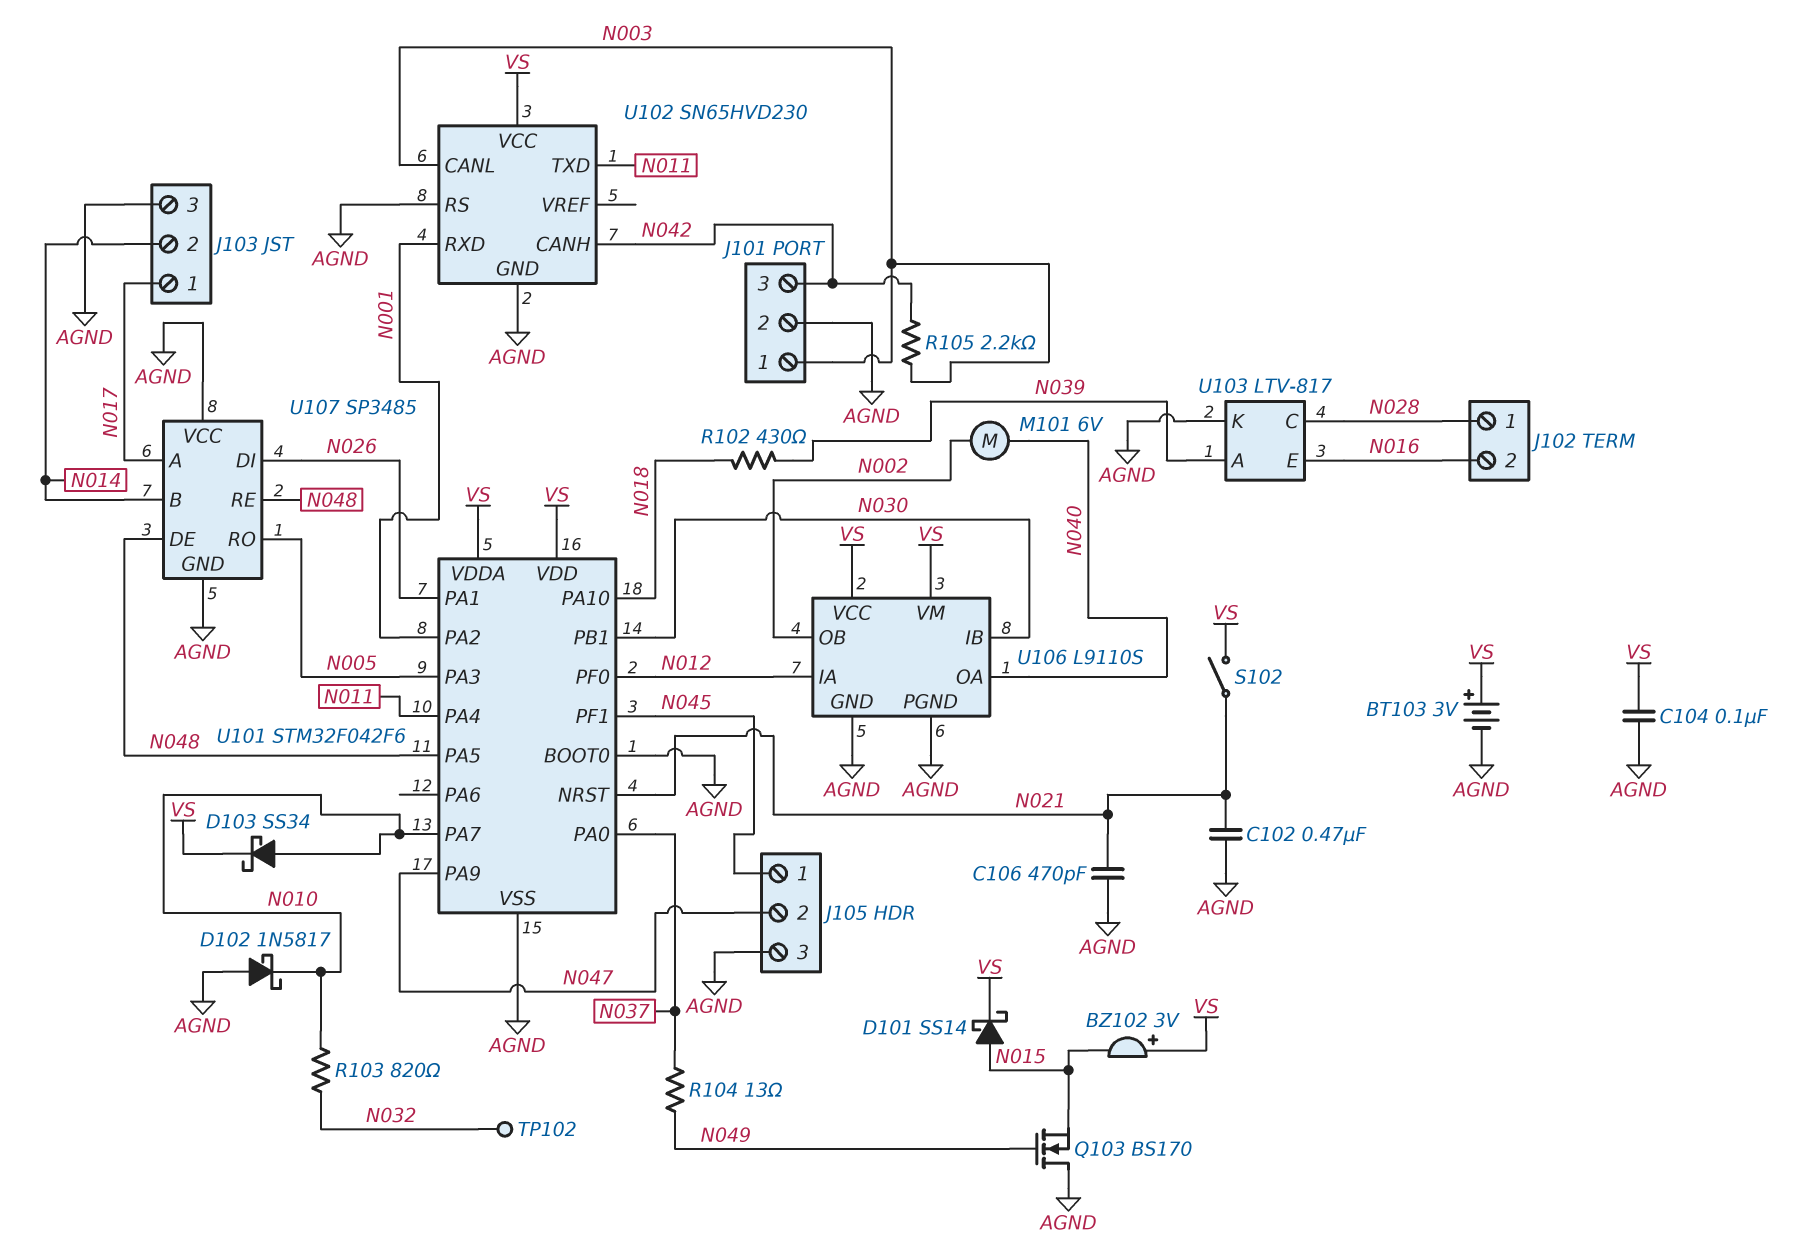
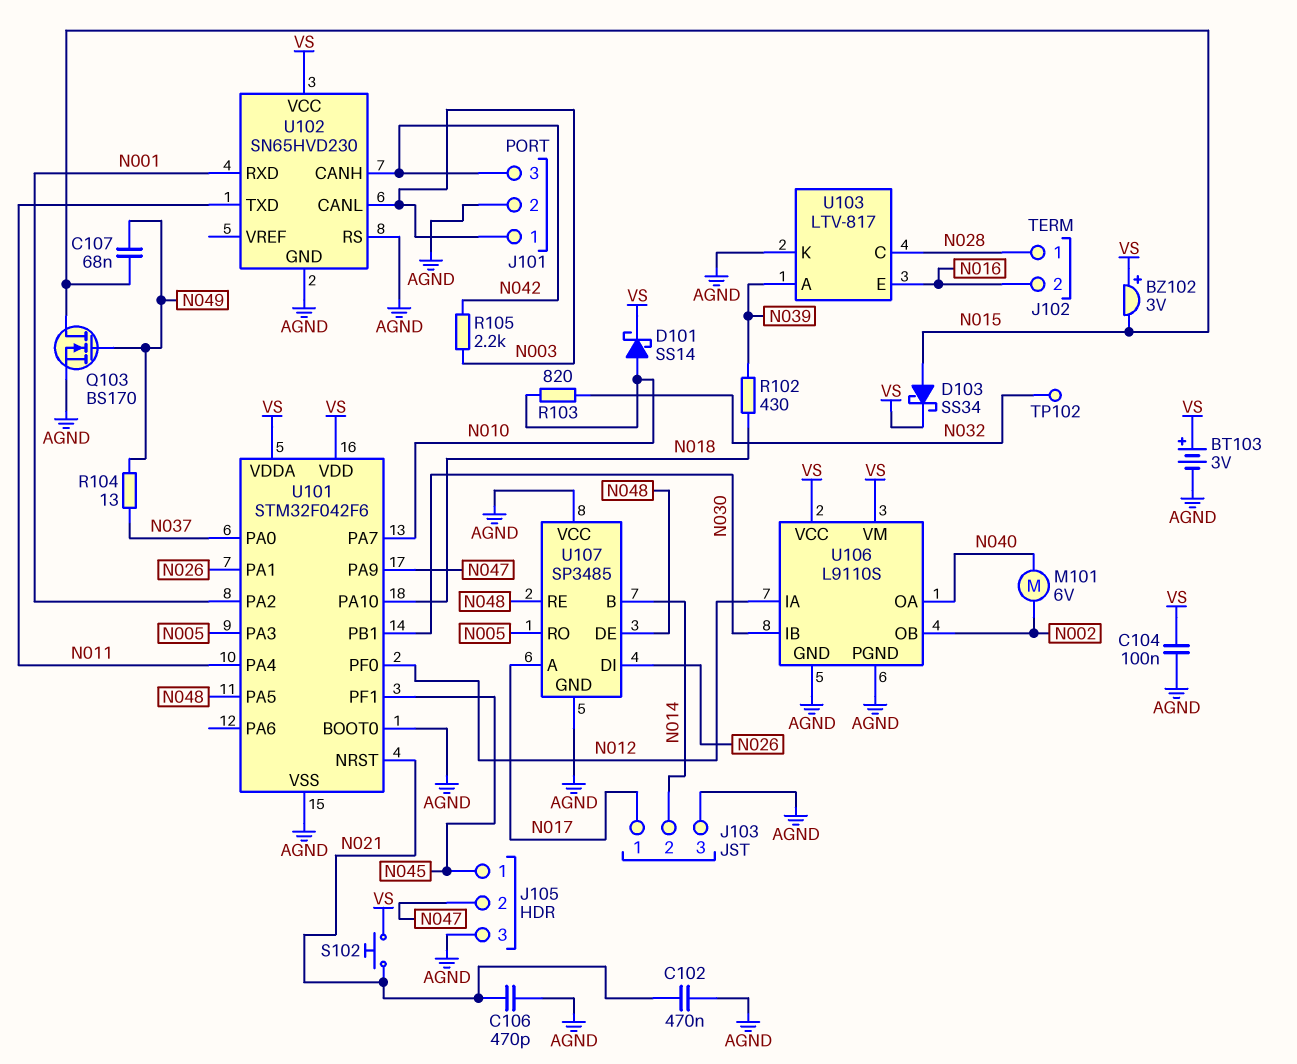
C107: none -> 68nF (N015, N049)
D101: schottky SS14 (A N015, K VS) -> schottky SS14 (A N010, K VS)
D102: schottky 1N5817 (A AGND, K N010) -> none
D103: schottky SS34 (A N010, K VS) -> schottky SS34 (A N015, K VS)
Q103: NMOS BS170 (G N049, D AGND, S N015) -> NMOS BS170 (G N049, D N015, S AGND)
S102: switch (N021, VS) -> button (N021, VS)

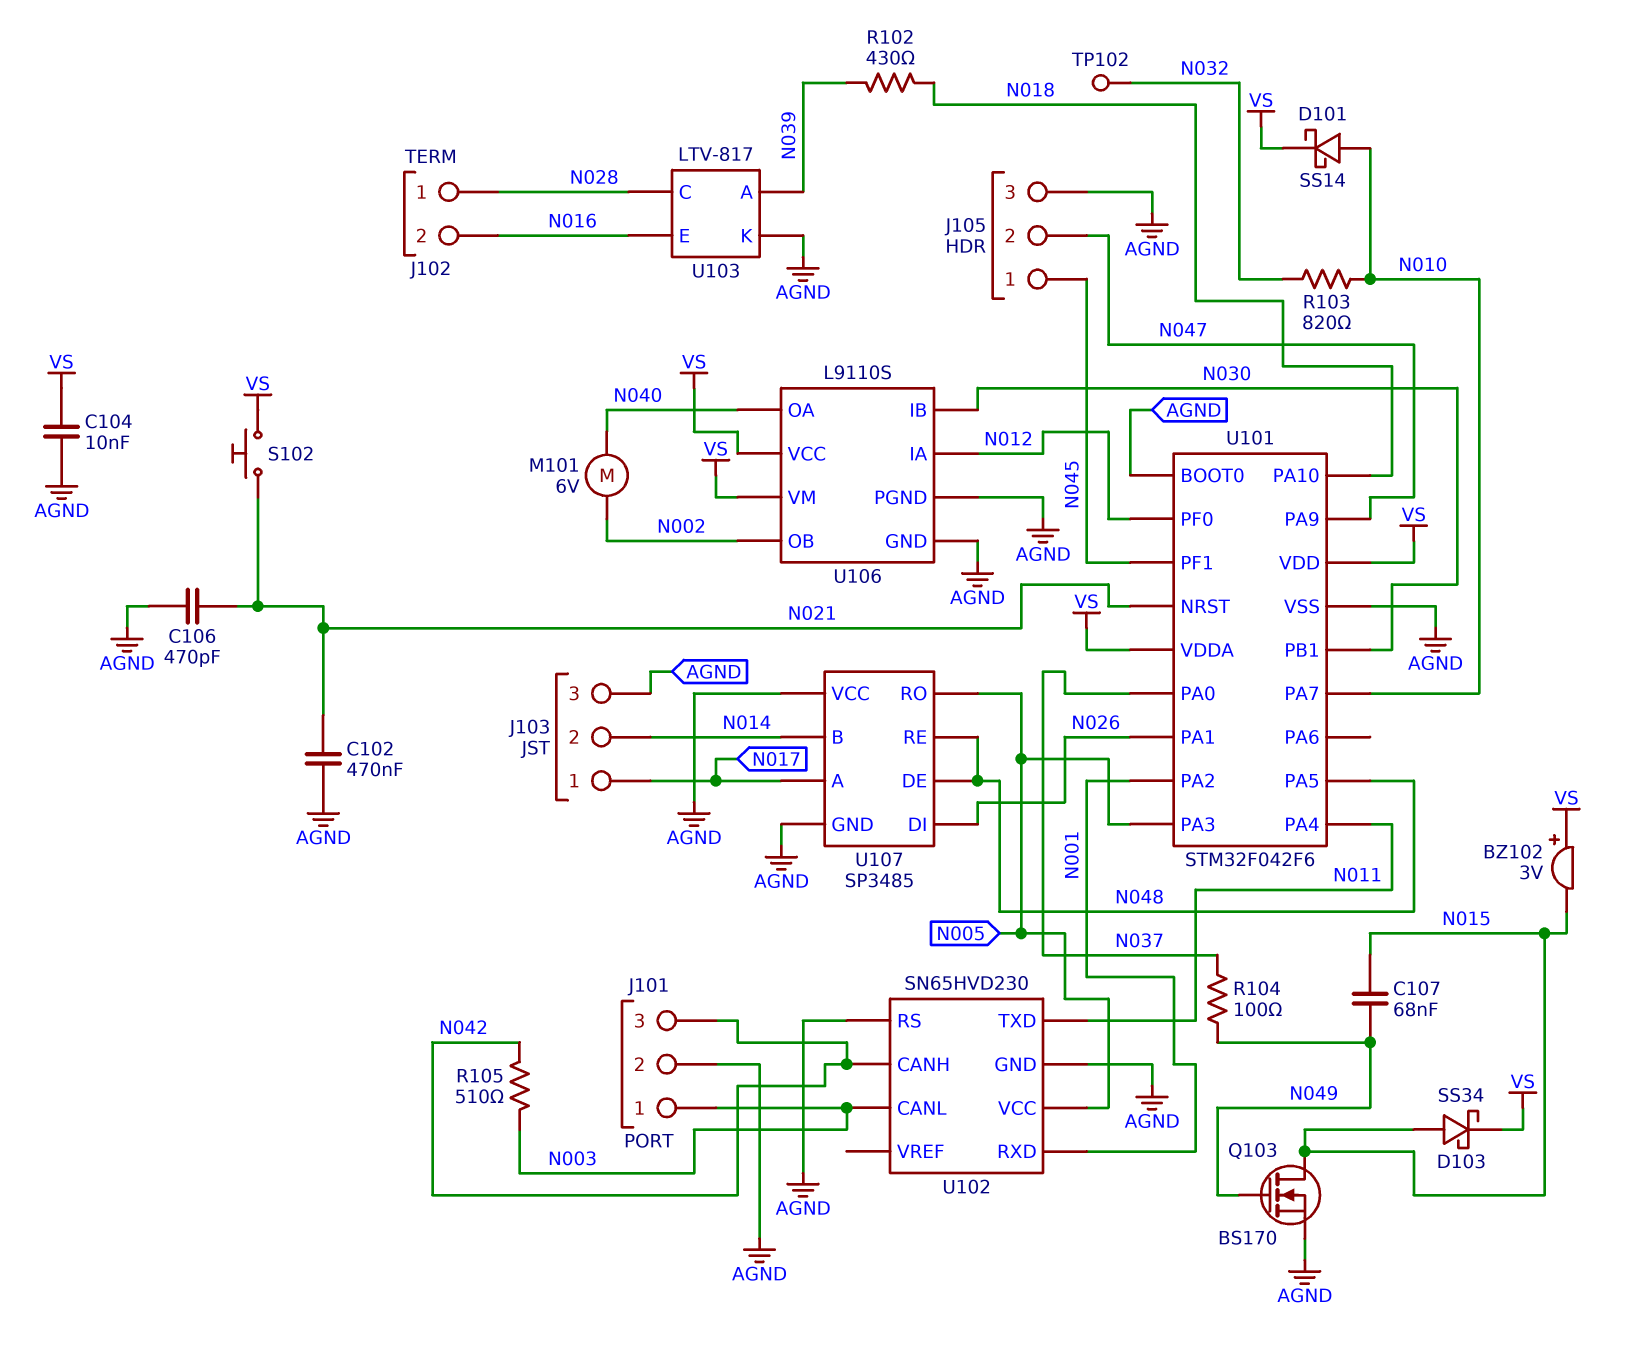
BT103: 3V (plus VS, minus AGND) -> none
C104: 100nF (AGND, VS) -> 10nF (AGND, VS)
R104: 13 (N037, N049) -> 100 (N037, N049)
R105: 2.2k (N003, N042) -> 510 (N003, N042)
U102 pin VCC: VS -> N005

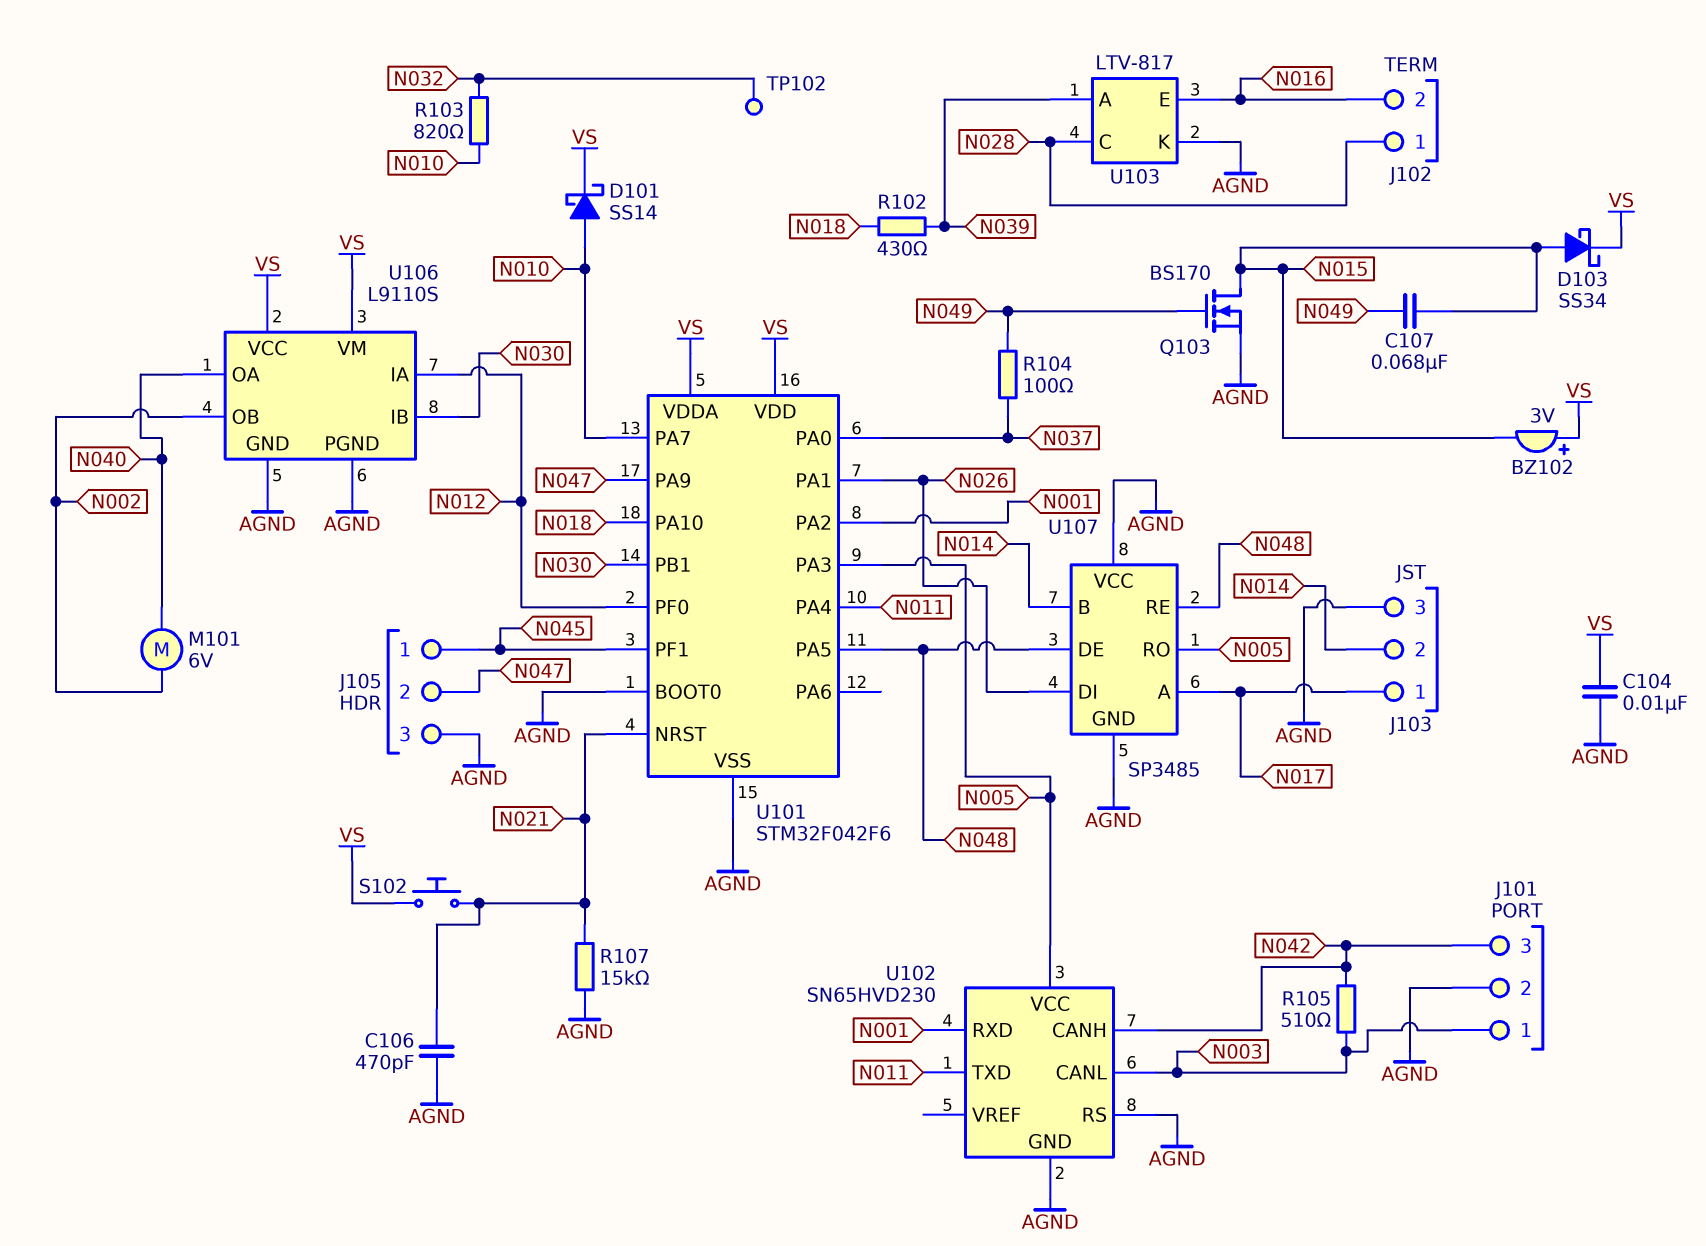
C102: 470nF (AGND, N021) -> none
R107: none -> 15k (AGND, N021)

